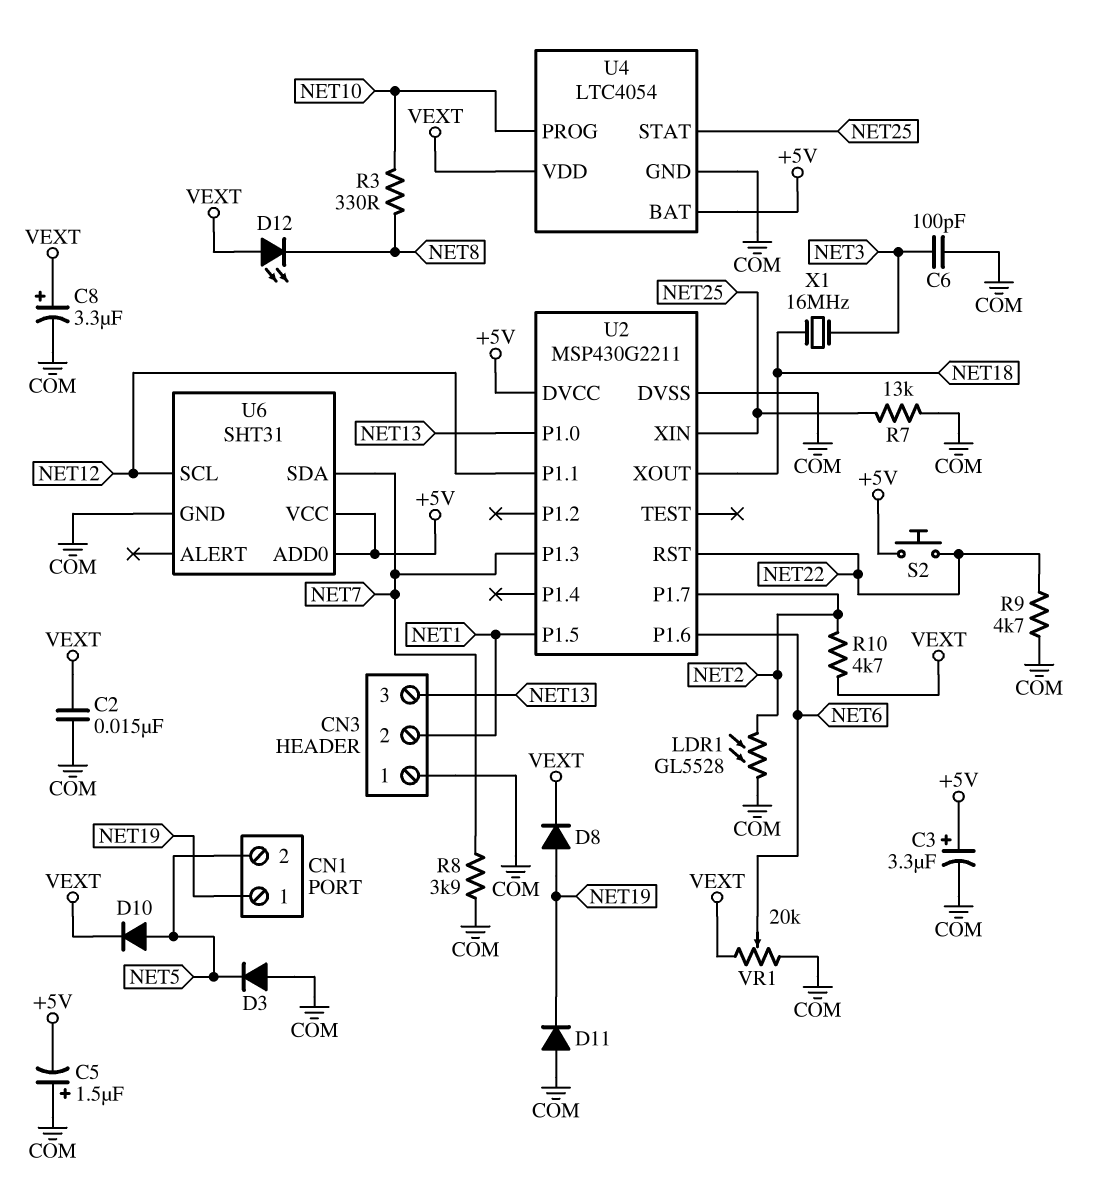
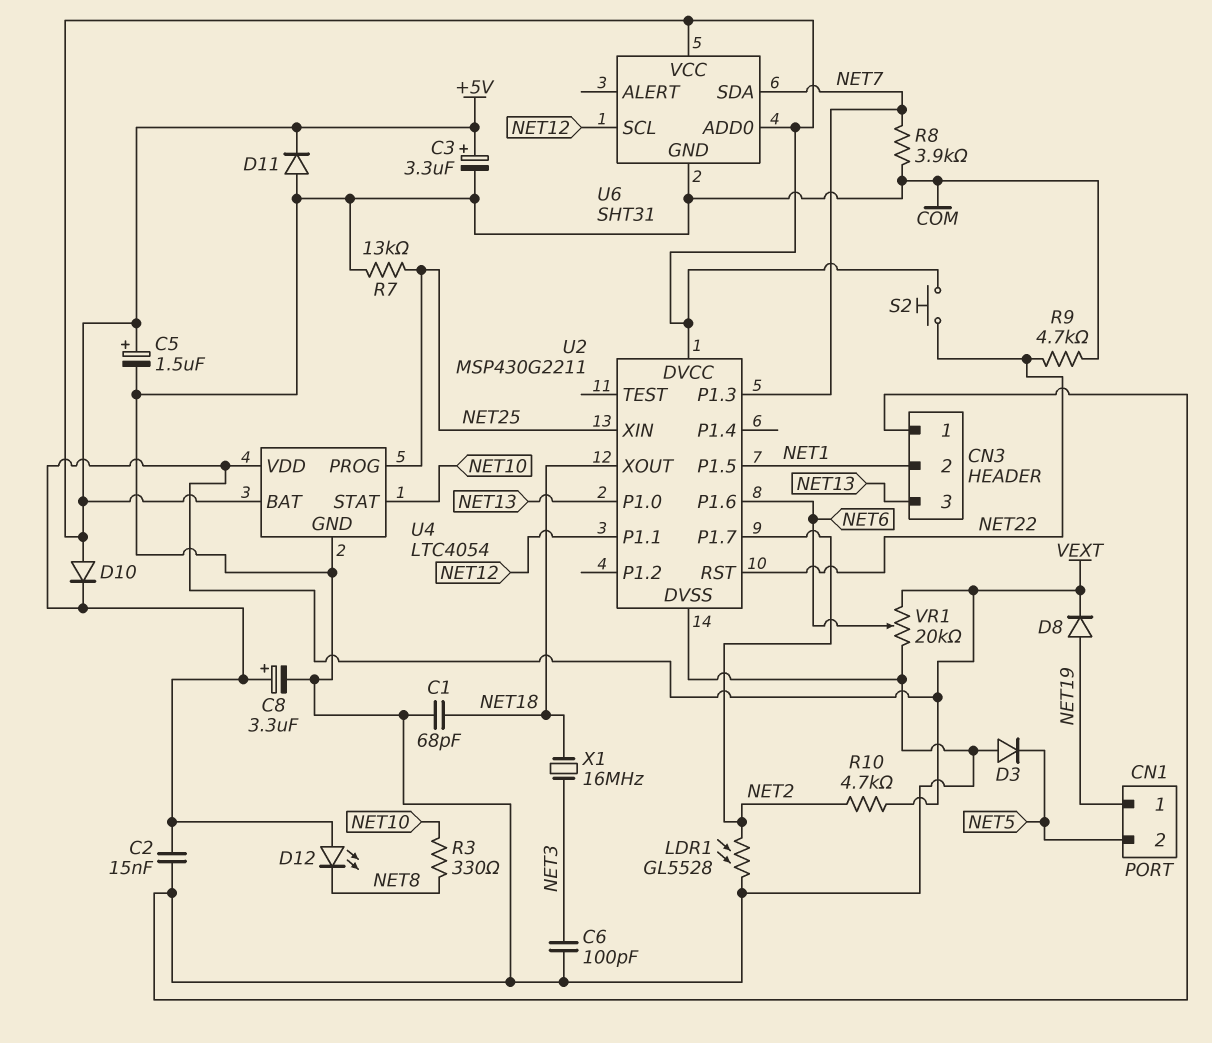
C1: none -> 68pF (COM, NET18)
C5: 1.5uF (plus COM, minus +5V) -> 1.5uF (plus +5V, minus COM)
D10: diode (A NET5, K VEXT) -> diode (A +5V, K VEXT)
D11: diode (A COM, K NET19) -> diode (A COM, K +5V)
U4 pin PROG: NET10 -> NET25
U4 pin STAT: NET25 -> NET10

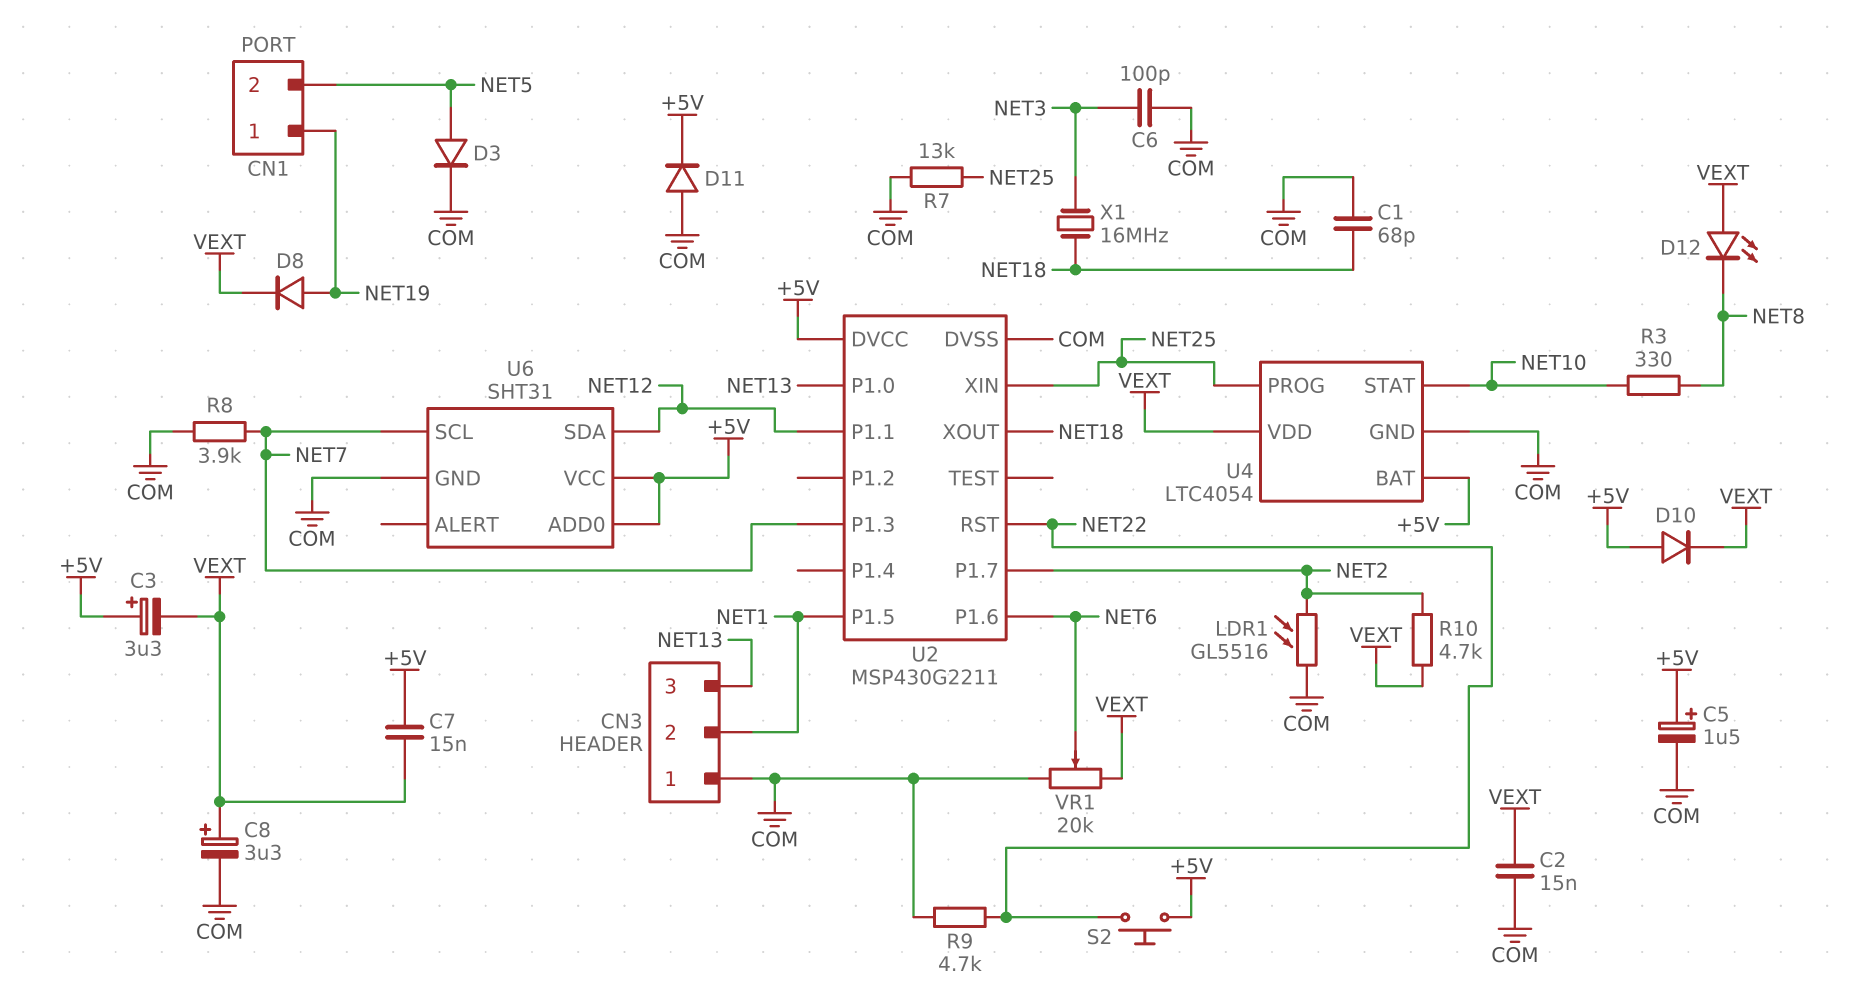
C3: 3.3uF (plus +5V, minus COM) -> 3.3uF (plus +5V, minus VEXT)
C7: none -> 15nF (+5V, VEXT)
D3: diode (A COM, K NET5) -> diode (A NET5, K COM)
LDR1: GL5528 (COM, NET2) -> GL5516 (COM, NET2)
U6 pin SCL: NET12 -> NET7
U6 pin SDA: NET7 -> NET12

